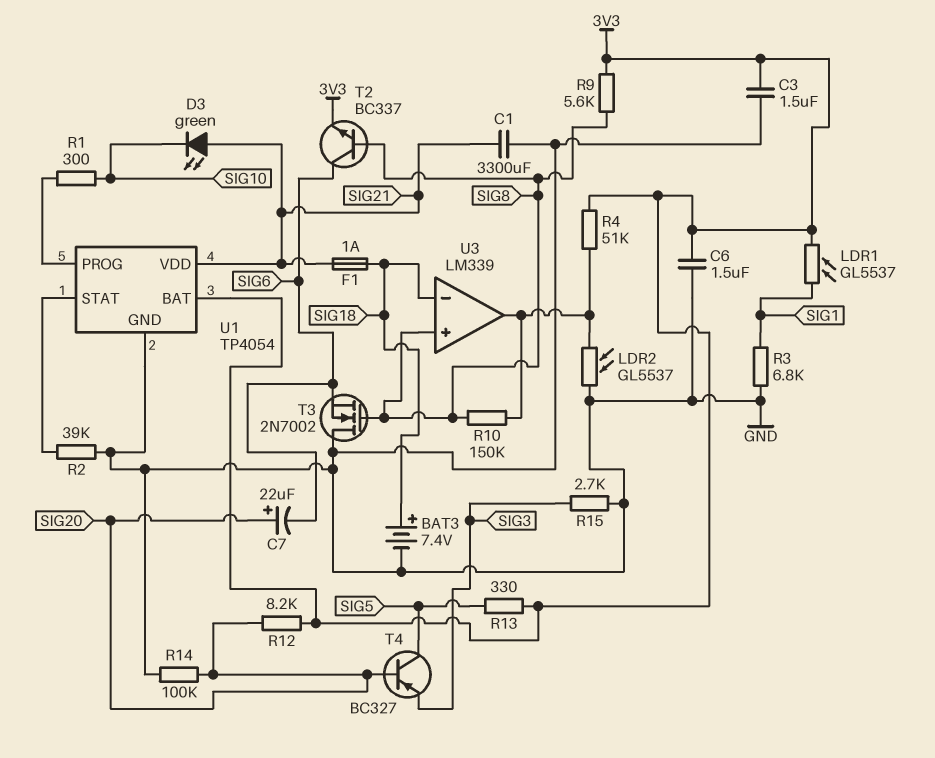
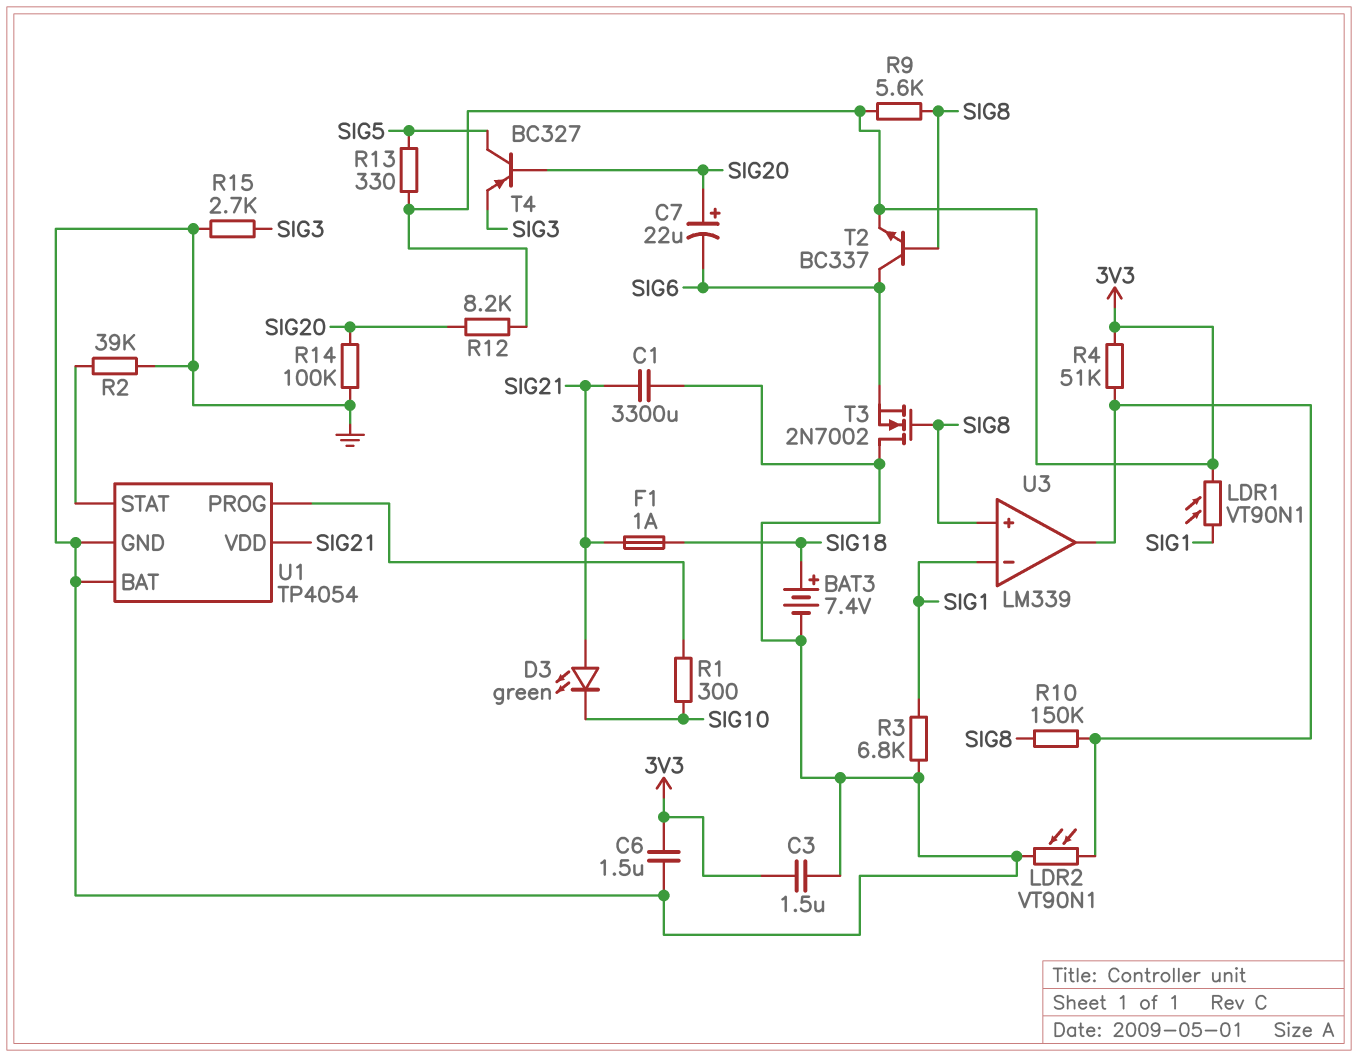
LDR1: GL5537 (3V3, SIG1) -> VT90N1 (3V3, SIG1)
LDR2: GL5537 (GND, U3/out) -> VT90N1 (GND, U3/out)
U1 pin BAT: 3V3 -> GND
U3 pin in-: SIG18 -> SIG1

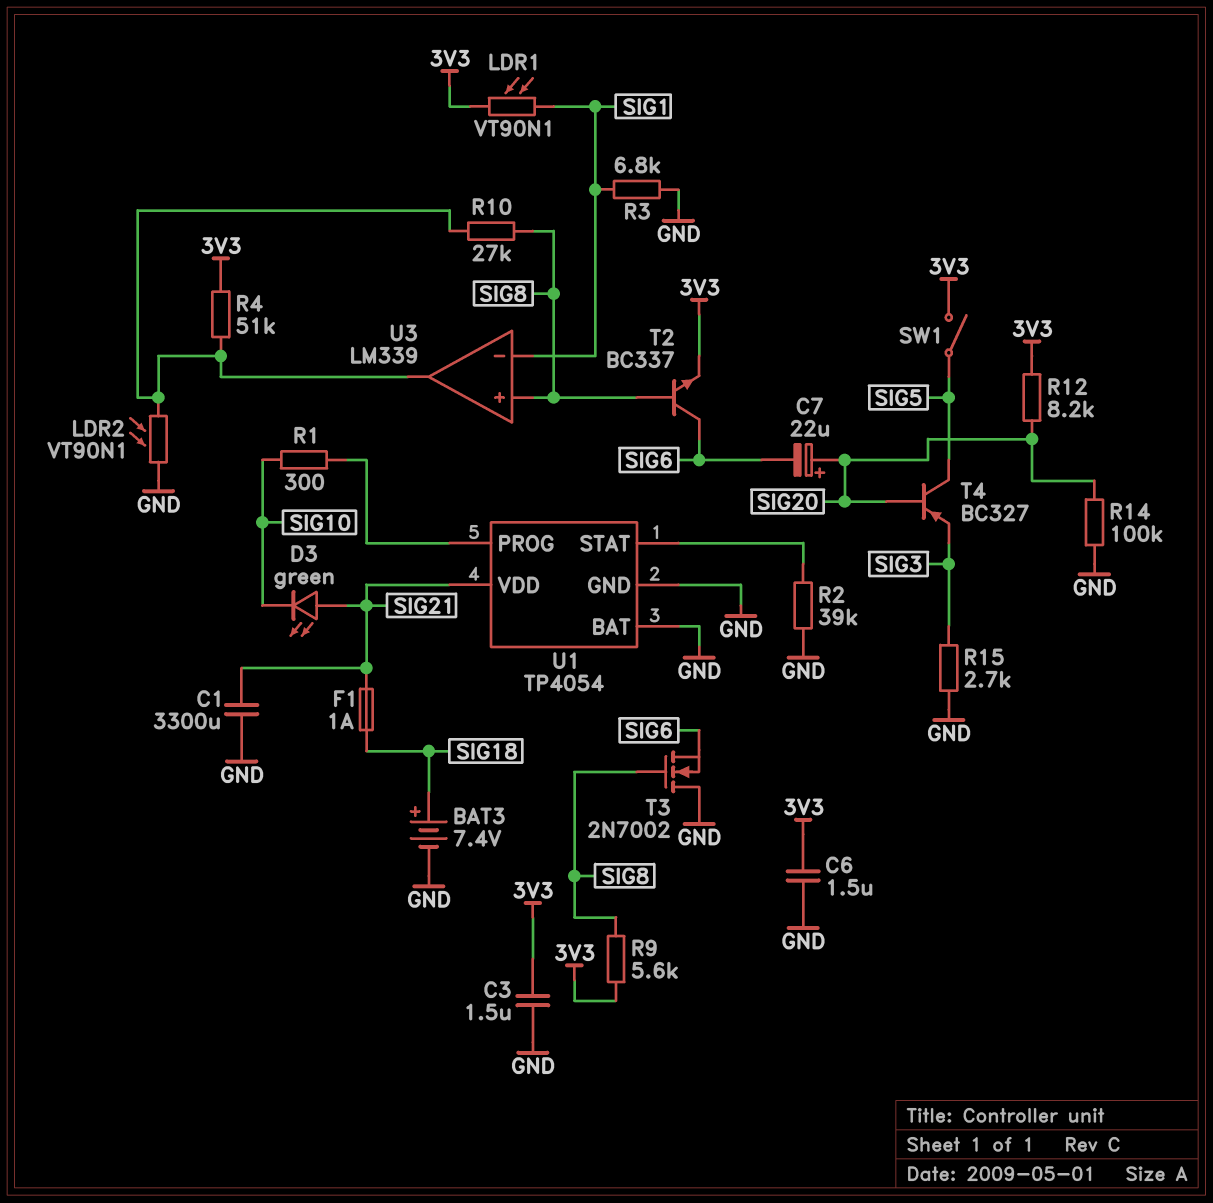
R10: 150k (SIG8, U3/out) -> 27k (SIG8, U3/out)
R13: 330 (3V3, SIG5) -> none
SW1: none -> switch (3V3, SIG5)

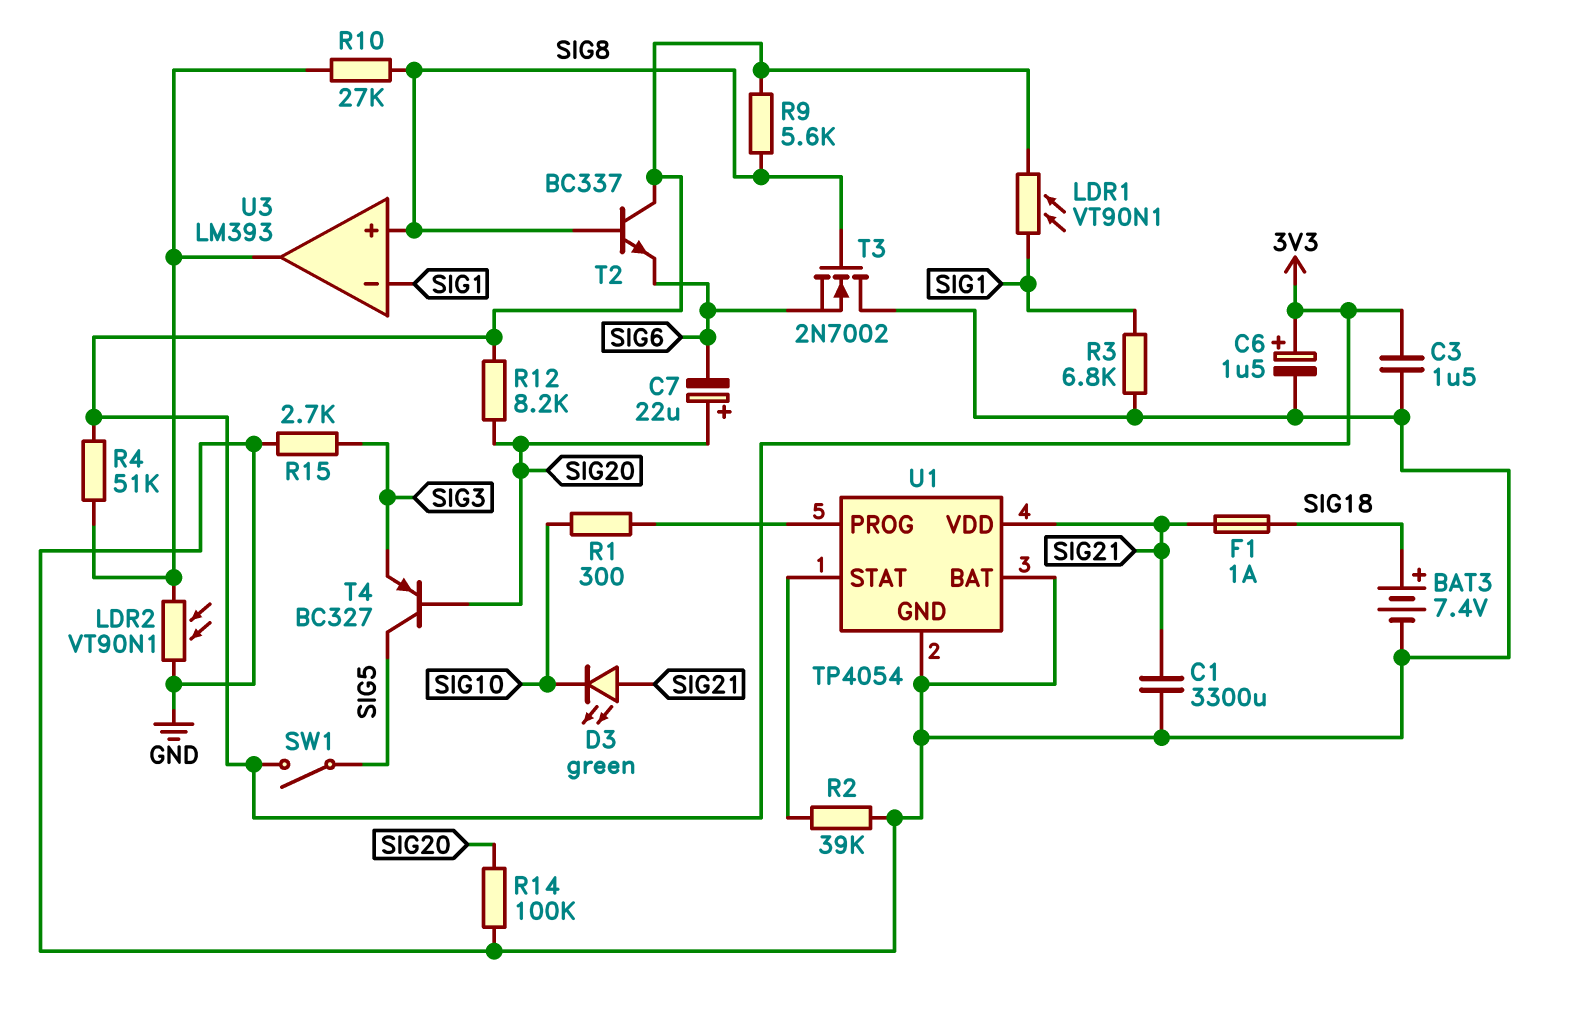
C6: 1.5uF (3V3, GND) -> 1.5uF (plus 3V3, minus GND)
T2: NPN BC337 (B SIG8, C SIG6, E 3V3) -> NPN BC337 (B SIG8, C 3V3, E SIG6)
U3: LM339 -> LM393

